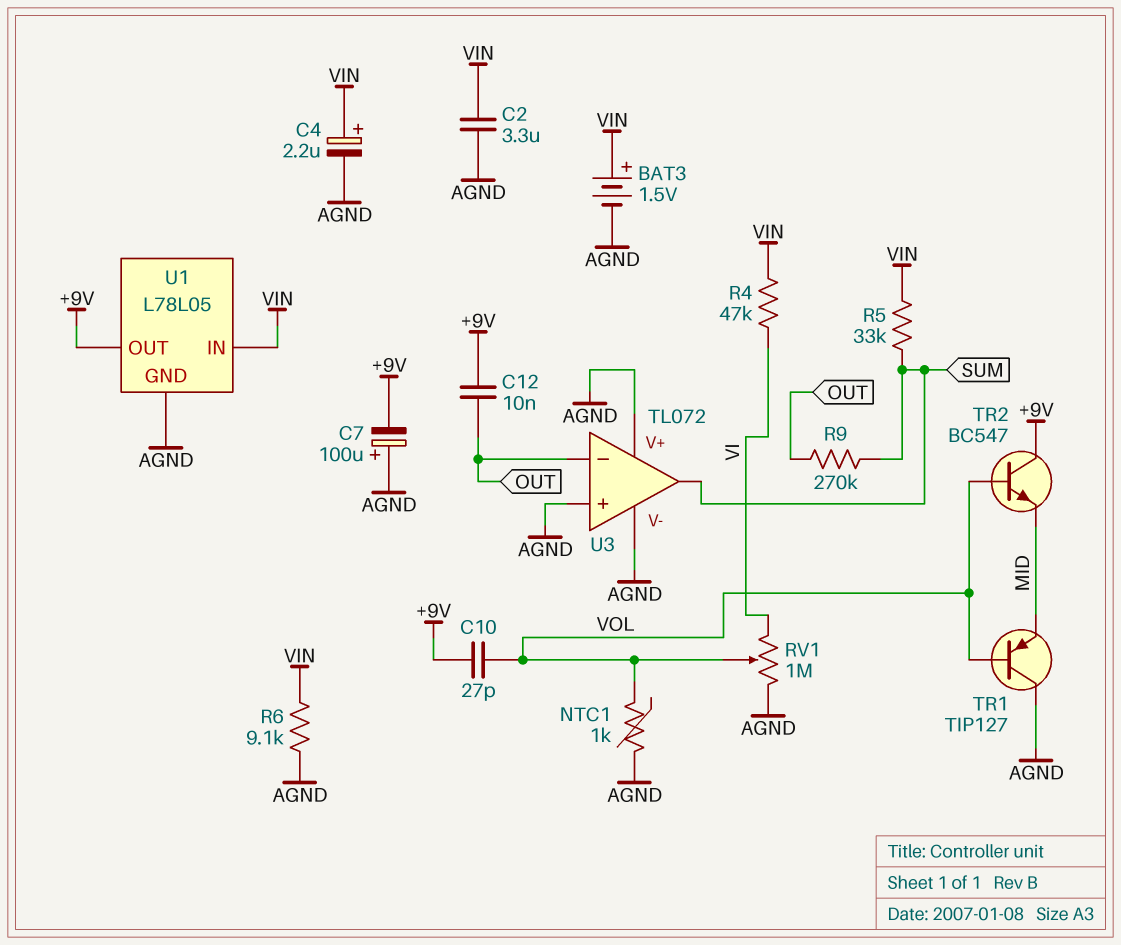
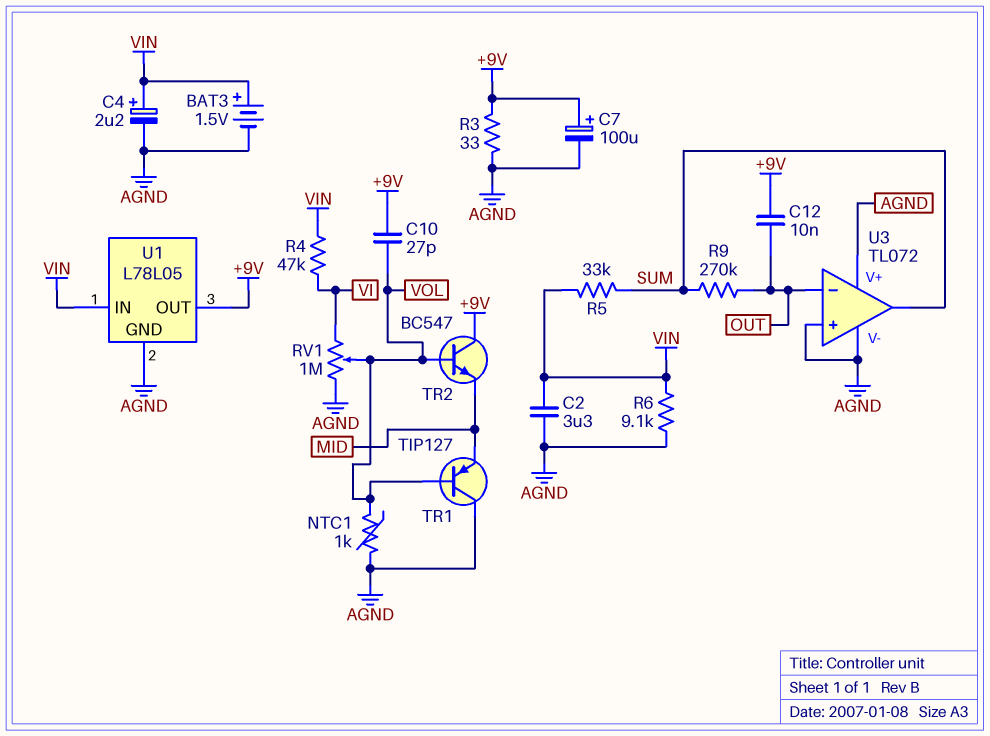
C7: 100uF (plus AGND, minus +9V) -> 100uF (plus +9V, minus AGND)
R3: none -> 33 (+9V, AGND)

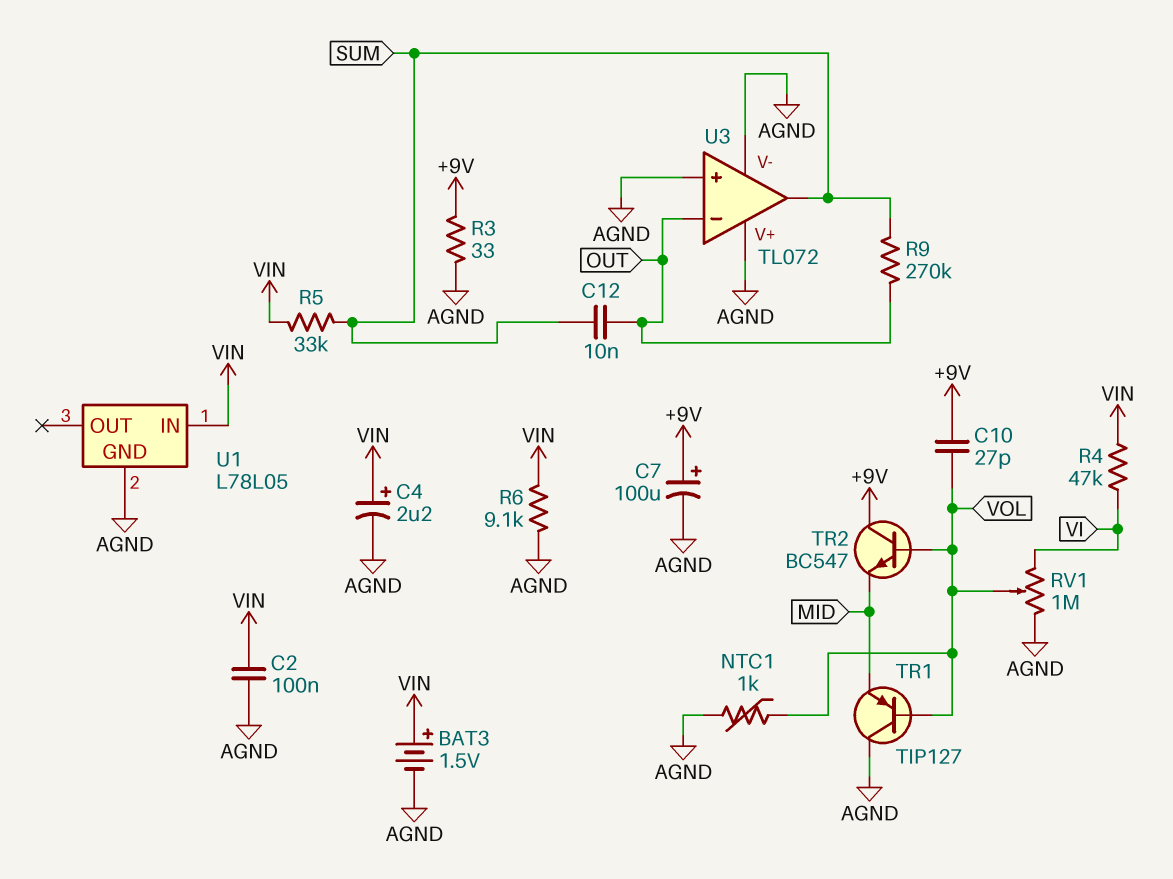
C2: 3.3uF (AGND, VIN) -> 100nF (AGND, VIN)
C12: 10nF (+9V, OUT) -> 10nF (OUT, SUM)
U1 pin OUT: +9V -> none

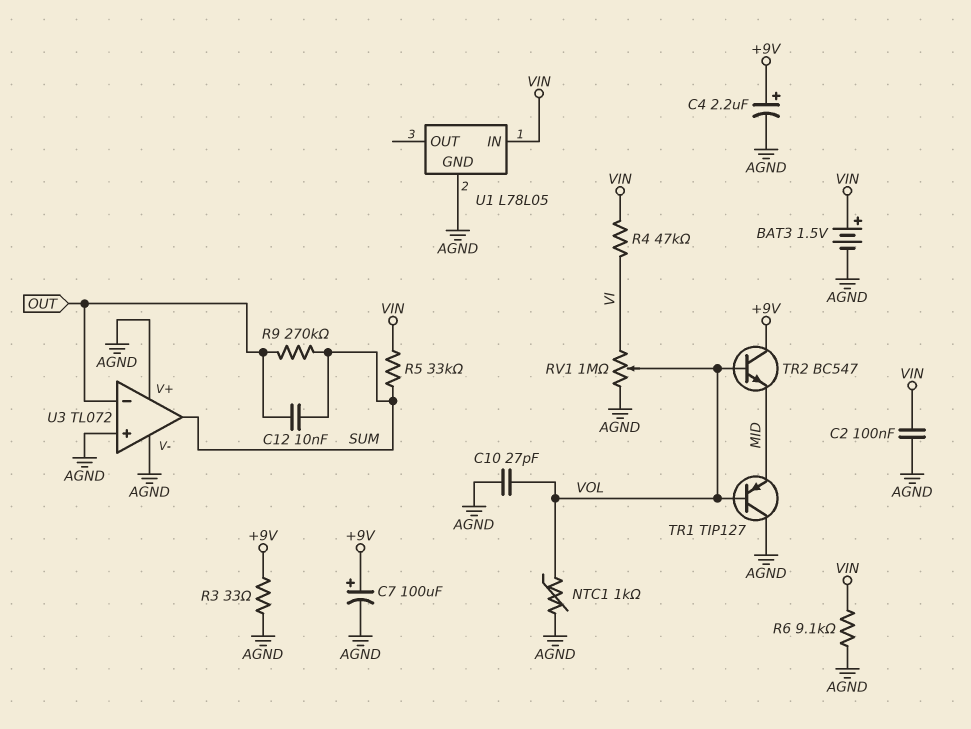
C4: 2.2uF (plus VIN, minus AGND) -> 2.2uF (plus +9V, minus AGND)
C10: 27pF (+9V, VOL) -> 27pF (AGND, VOL)

